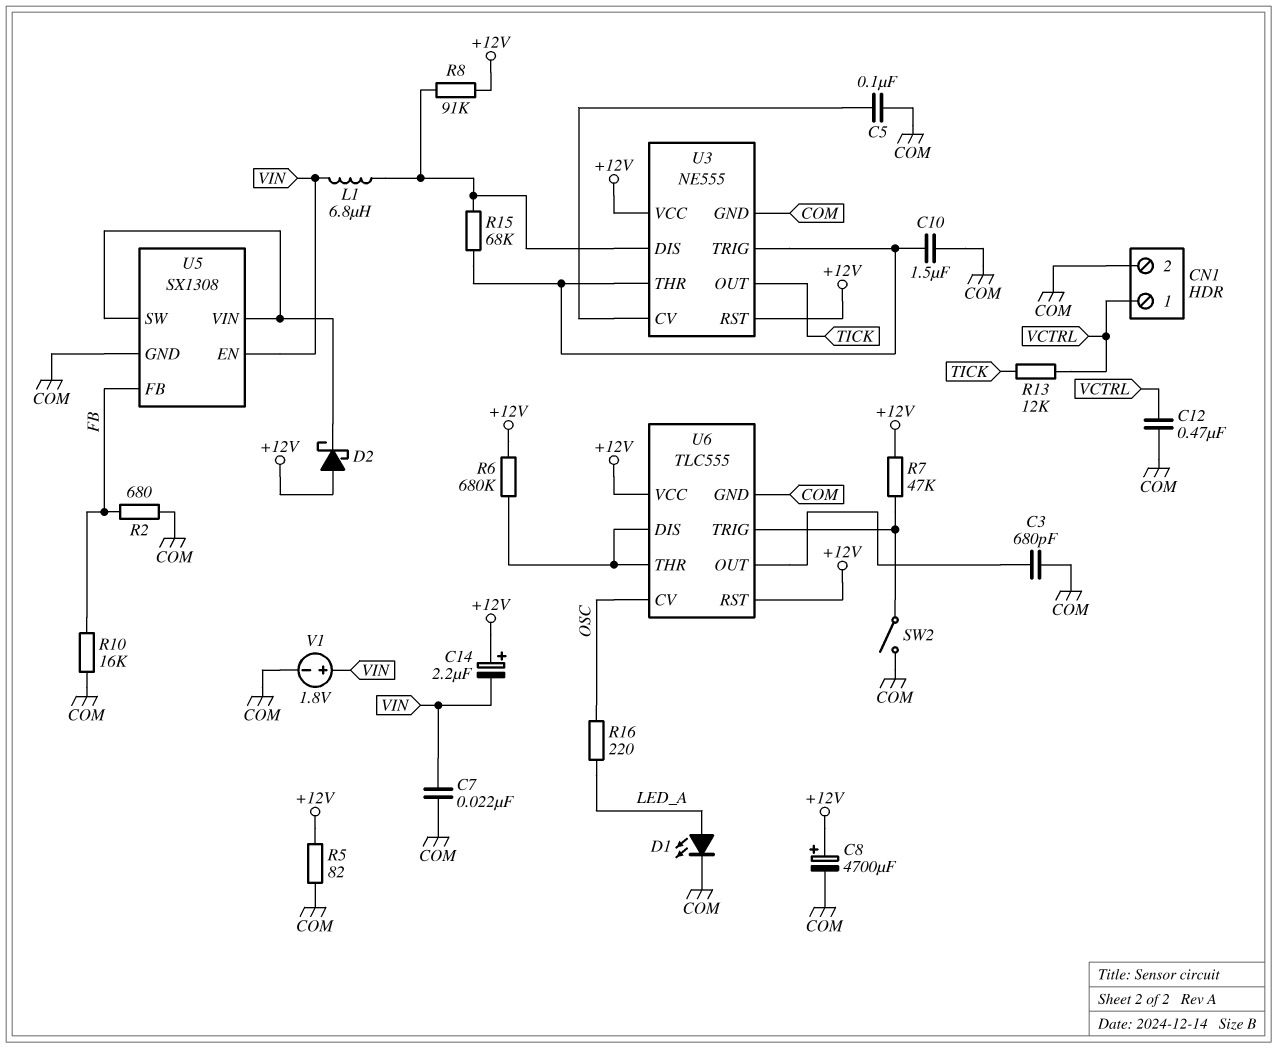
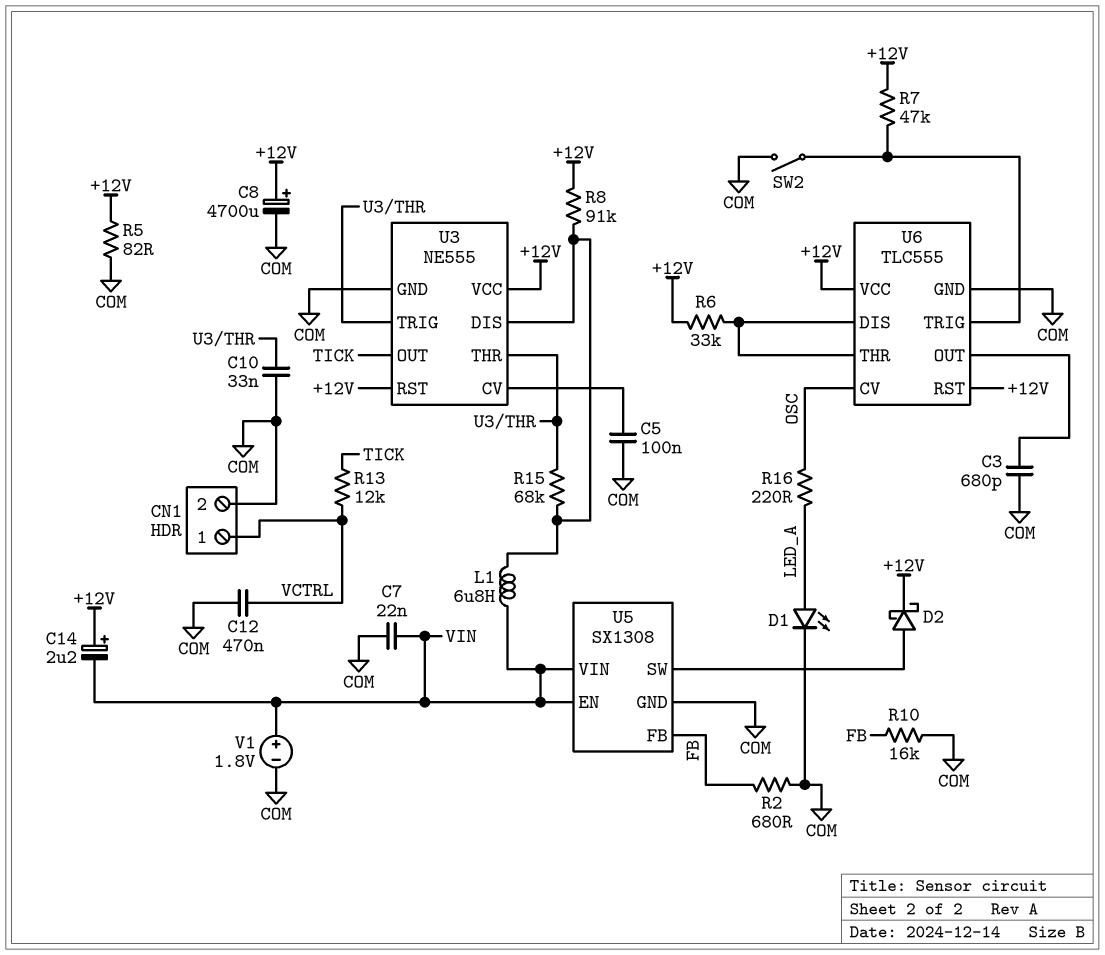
C10: 1.5uF (COM, U3/THR) -> 33nF (COM, U3/THR)
D2: schottky (A +12V, K U5/SW) -> schottky (A U5/SW, K +12V)
R6: 680k (+12V, U6/DIS) -> 33k (+12V, U6/DIS)
U5 pin VIN: U5/SW -> VIN

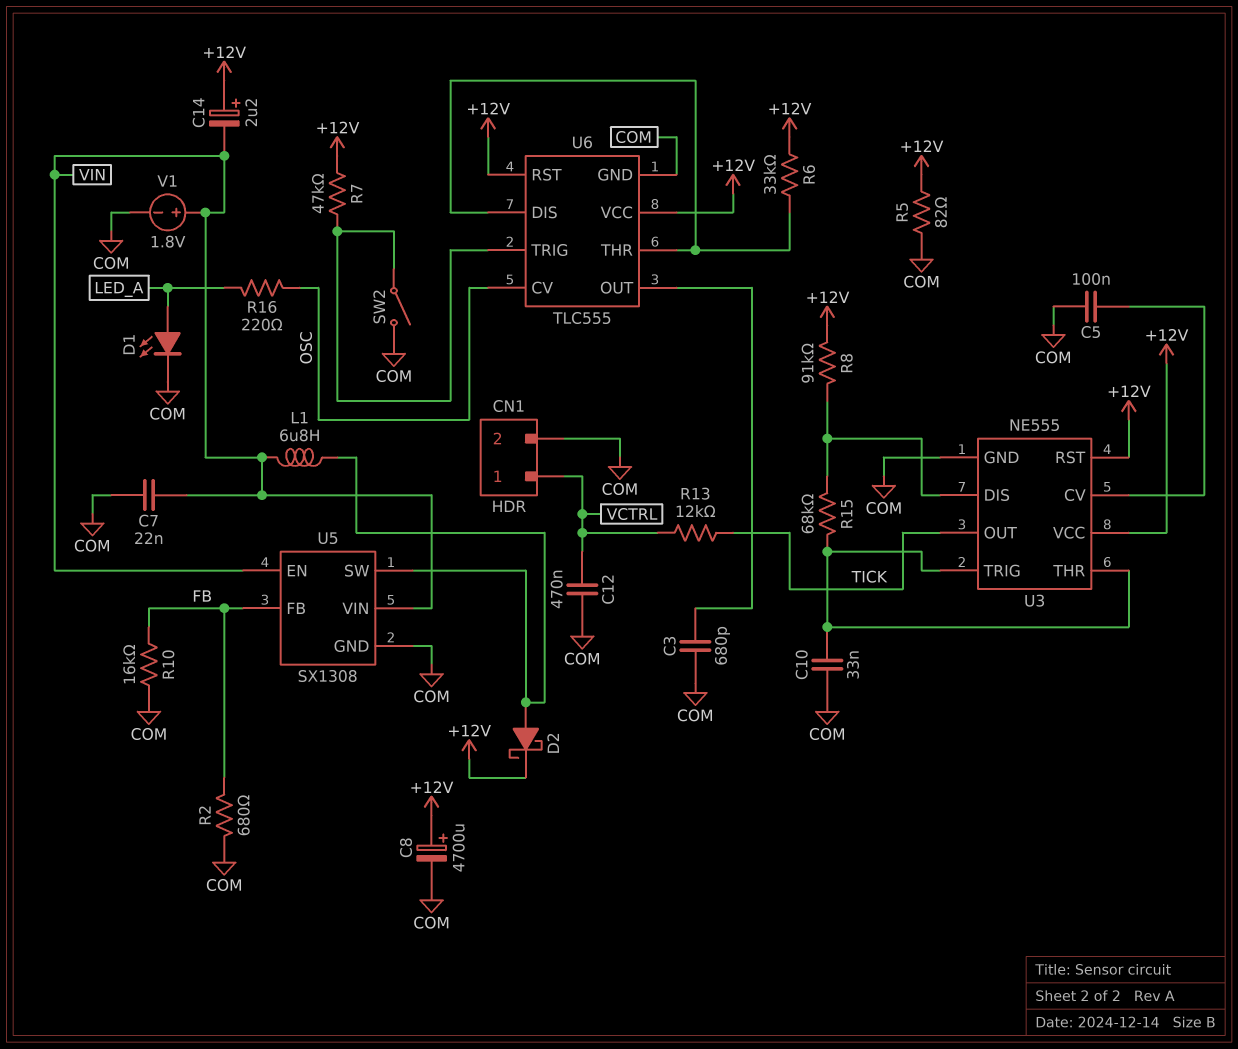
L1: 6.8uH (U3/DIS, VIN) -> 6.8uH (U5/SW, VIN)

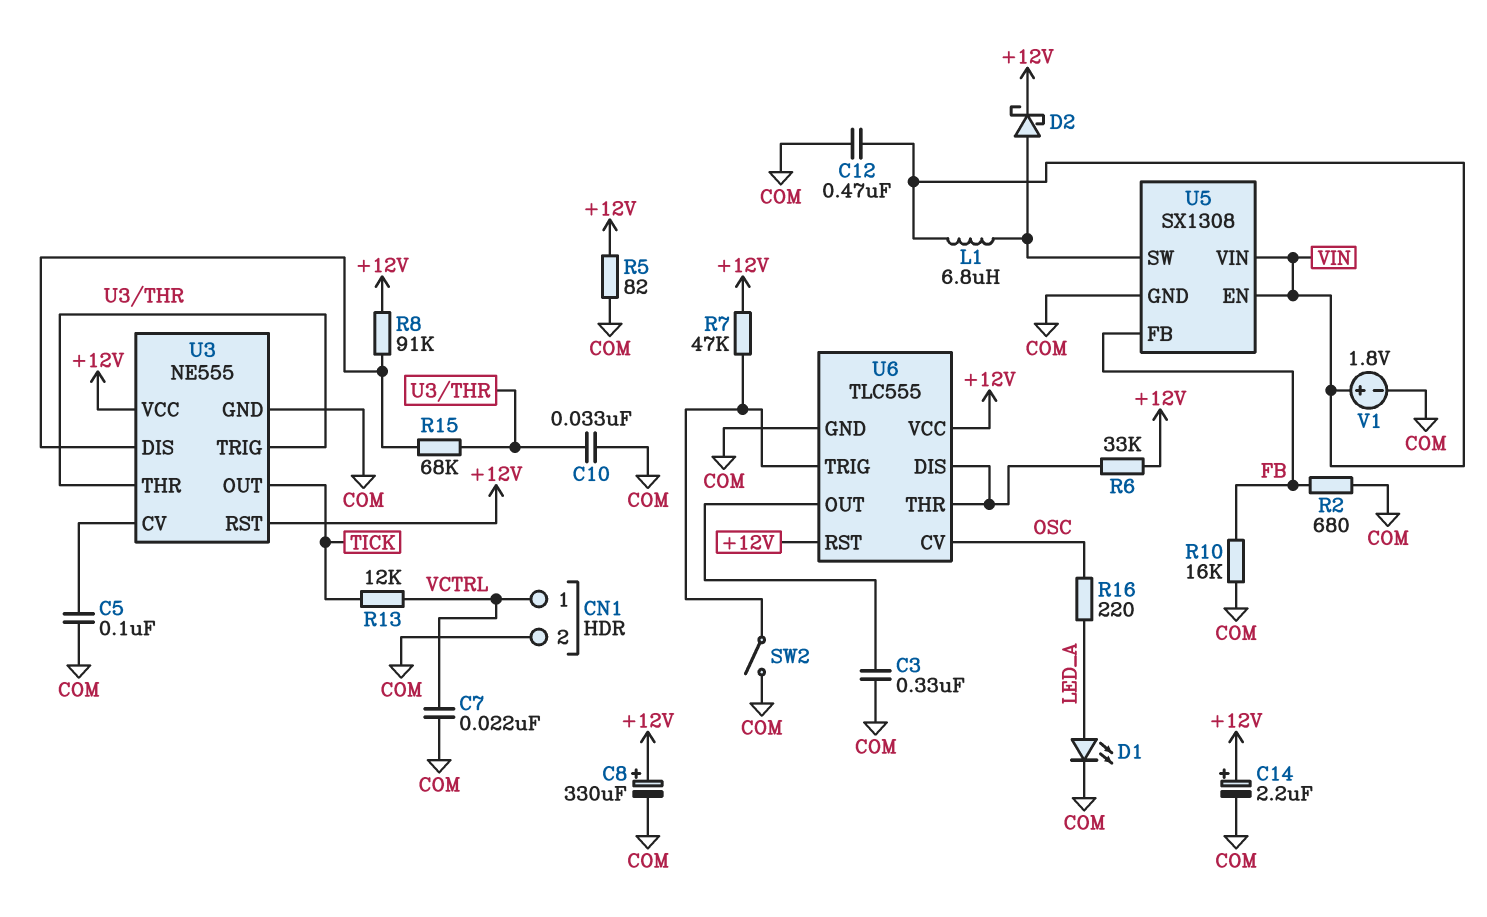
C3: 680pF (COM, U6/OUT) -> 330nF (COM, U6/OUT)
C7: 22nF (COM, VIN) -> 22nF (COM, VCTRL)
C8: 4700uF (plus +12V, minus COM) -> 330uF (plus +12V, minus COM)
C12: 470nF (COM, VCTRL) -> 470nF (COM, VIN)
C14: 2.2uF (plus +12V, minus VIN) -> 2.2uF (plus +12V, minus COM)

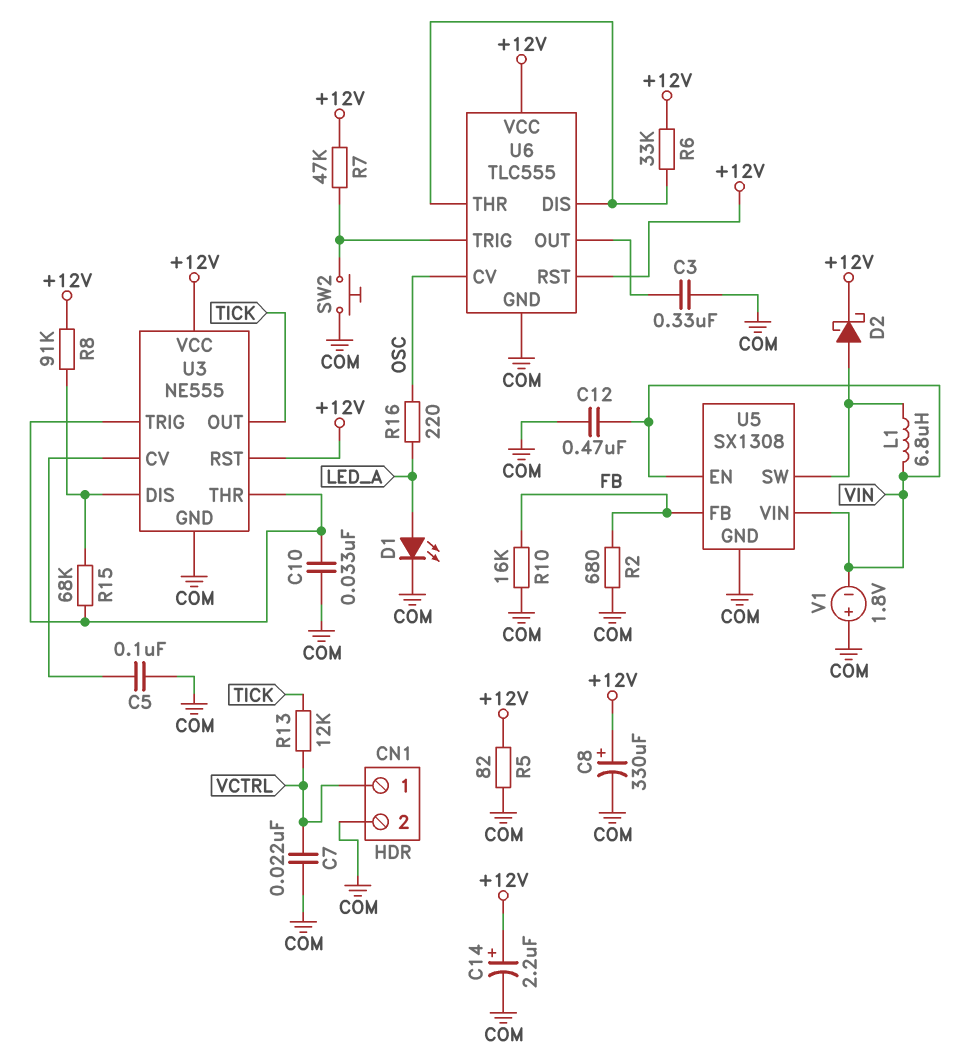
SW2: switch (COM, U6/TRIG) -> button (COM, U6/TRIG)
V1: 1.8V (plus VIN, minus COM) -> 1.8V (plus COM, minus VIN)

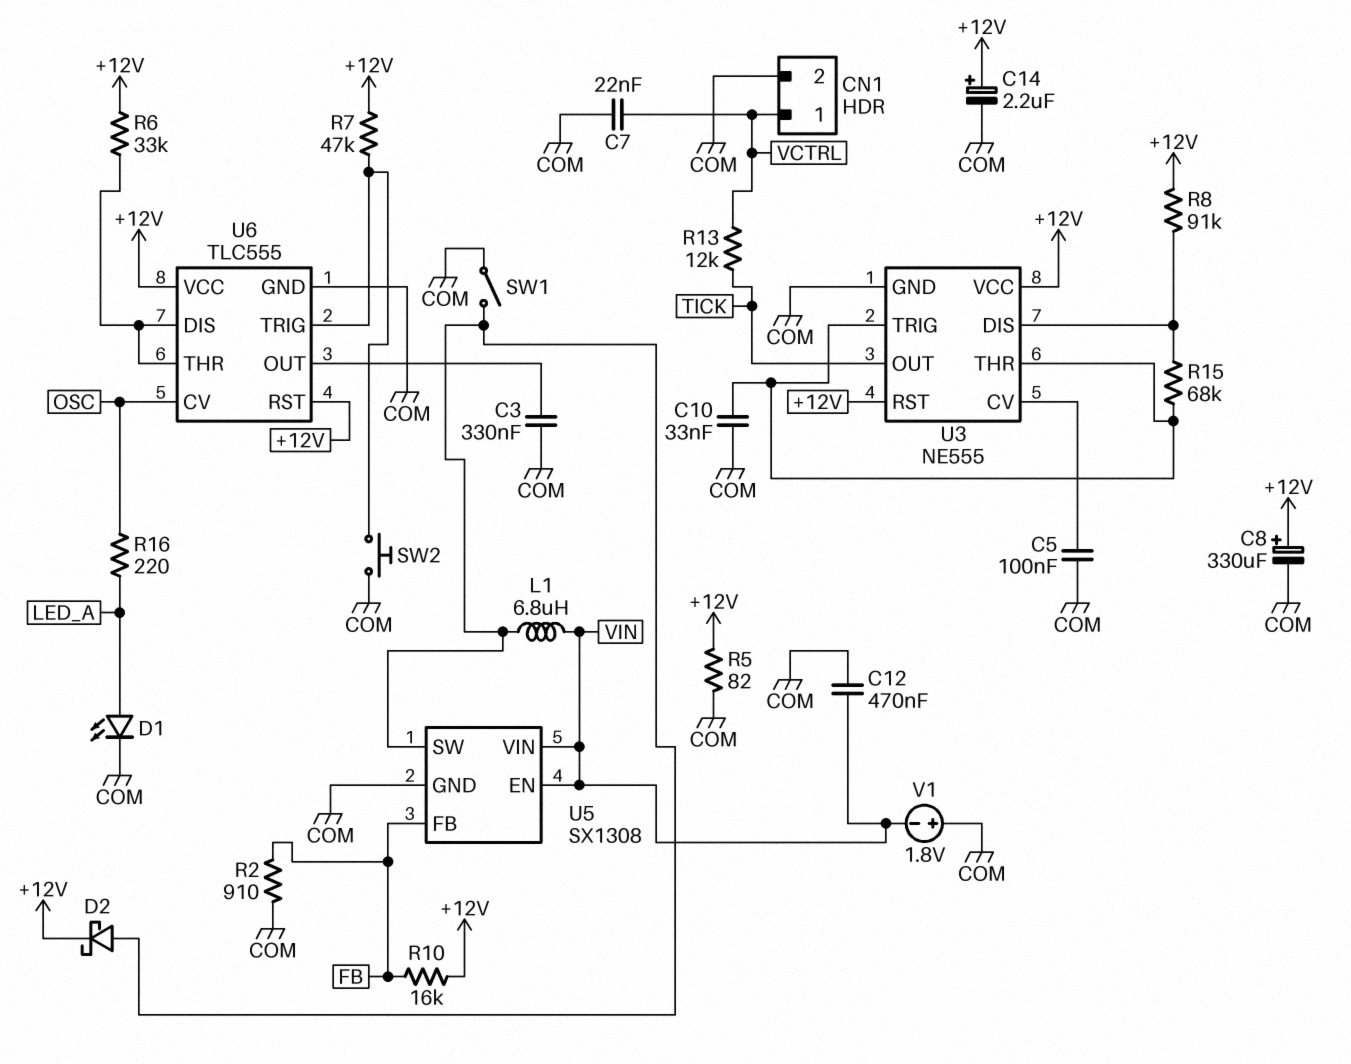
R2: 680 (COM, FB) -> 910 (COM, FB)
R10: 16k (COM, FB) -> 16k (+12V, FB)
SW1: none -> switch (COM, U5/SW)

